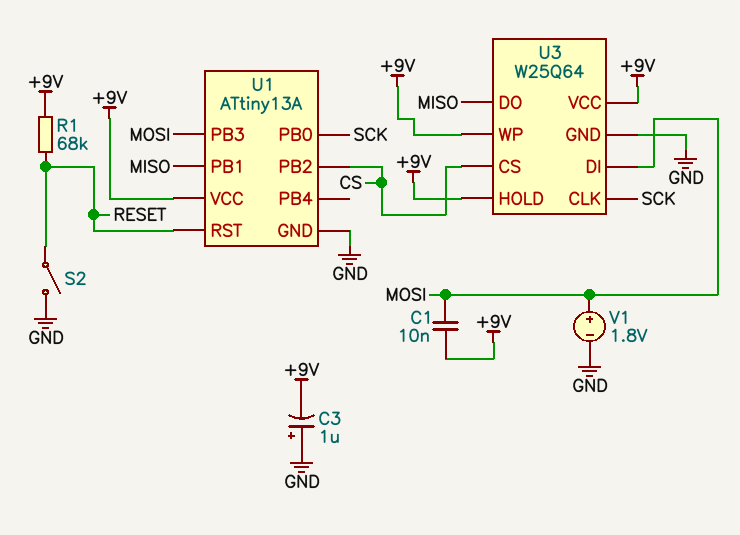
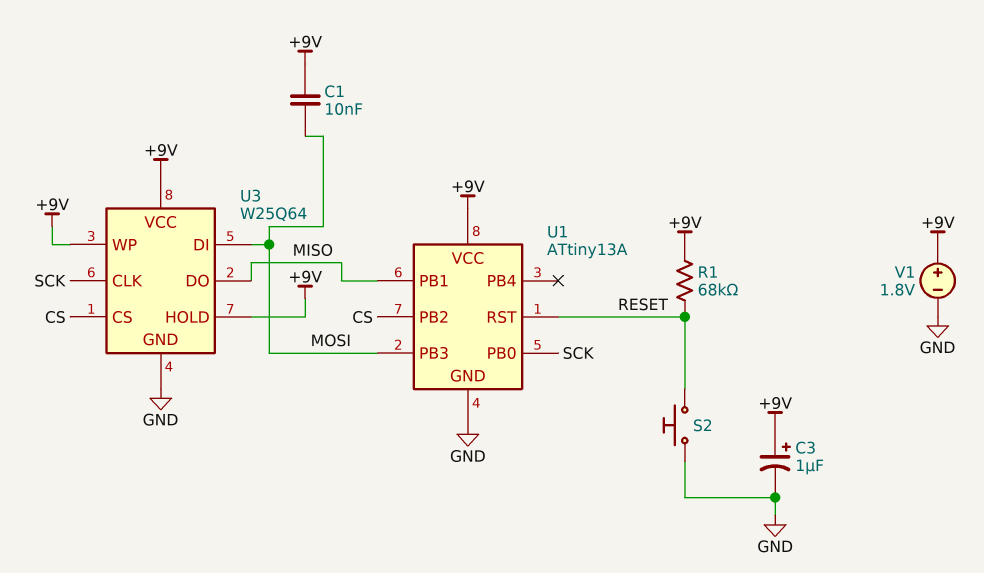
C3: 1uF (plus GND, minus +9V) -> 1uF (plus +9V, minus GND)
S2: switch (GND, RESET) -> button (GND, RESET)
V1: 1.8V (plus MOSI, minus GND) -> 1.8V (plus +9V, minus GND)

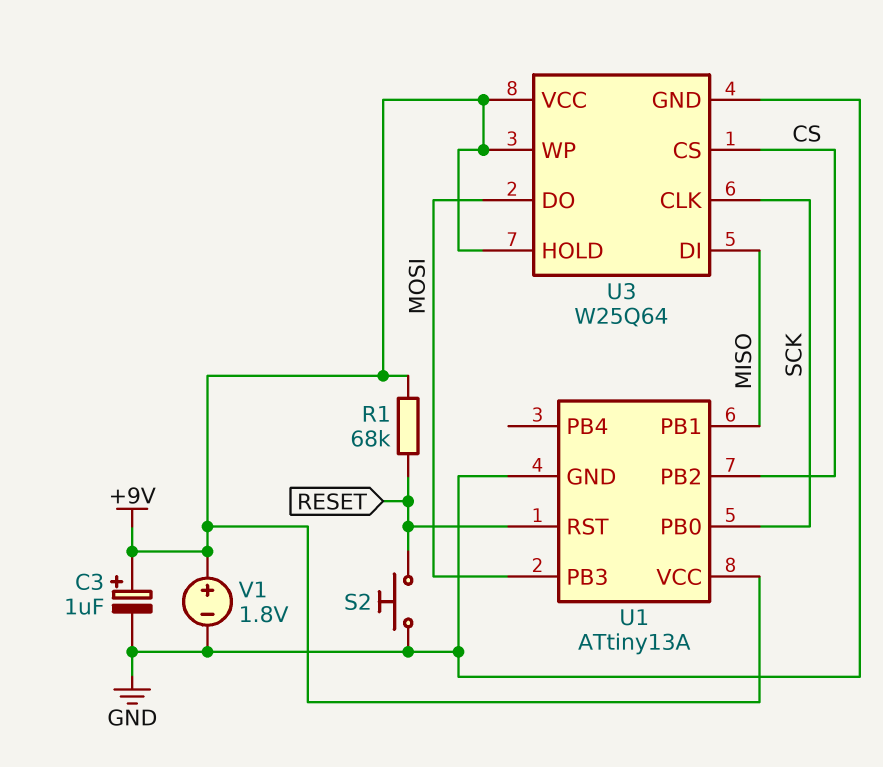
C1: 10nF (+9V, MOSI) -> none
U3 pin DI: MOSI -> MISO
U3 pin DO: MISO -> MOSI

